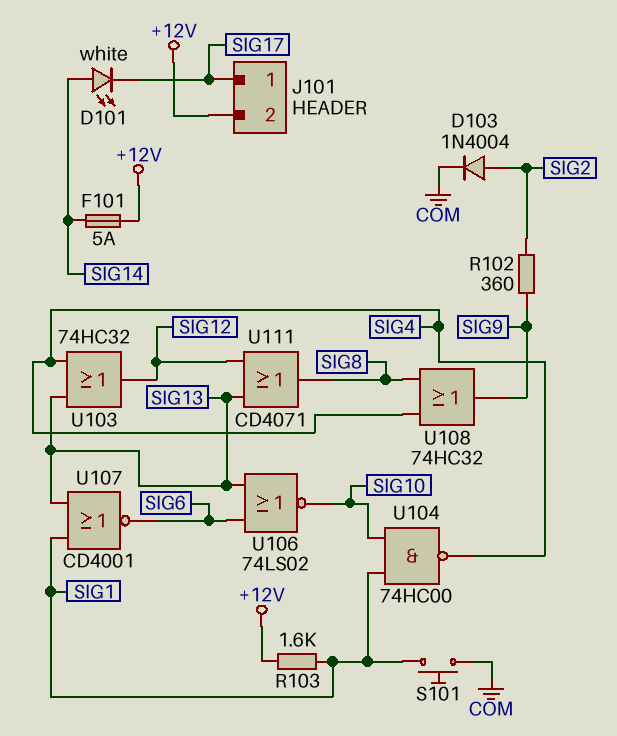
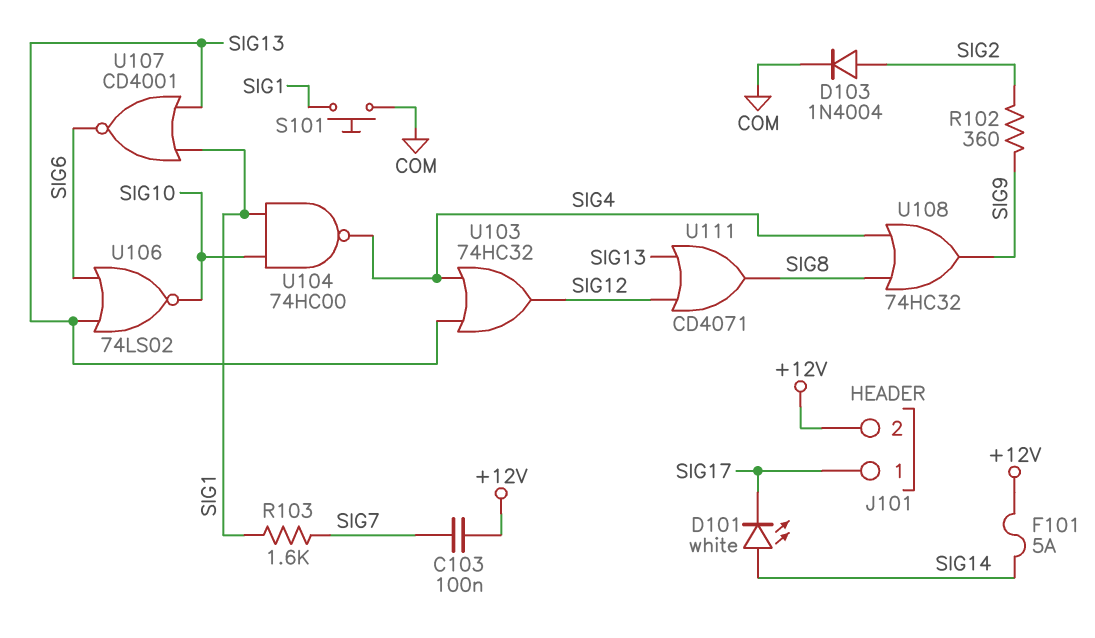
C103: none -> 100nF (+12V, SIG7)
R103: 1.6k (+12V, SIG1) -> 1.6k (SIG1, SIG7)

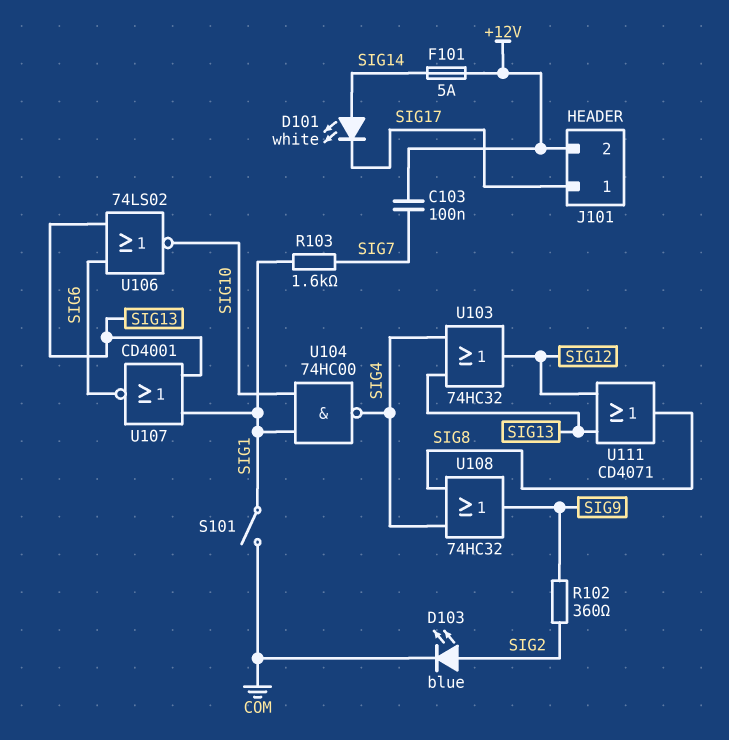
D103: diode 1N4004 (A SIG2, K COM) -> LED blue (A SIG2, K COM)
S101: button (COM, SIG1) -> switch (COM, SIG1)

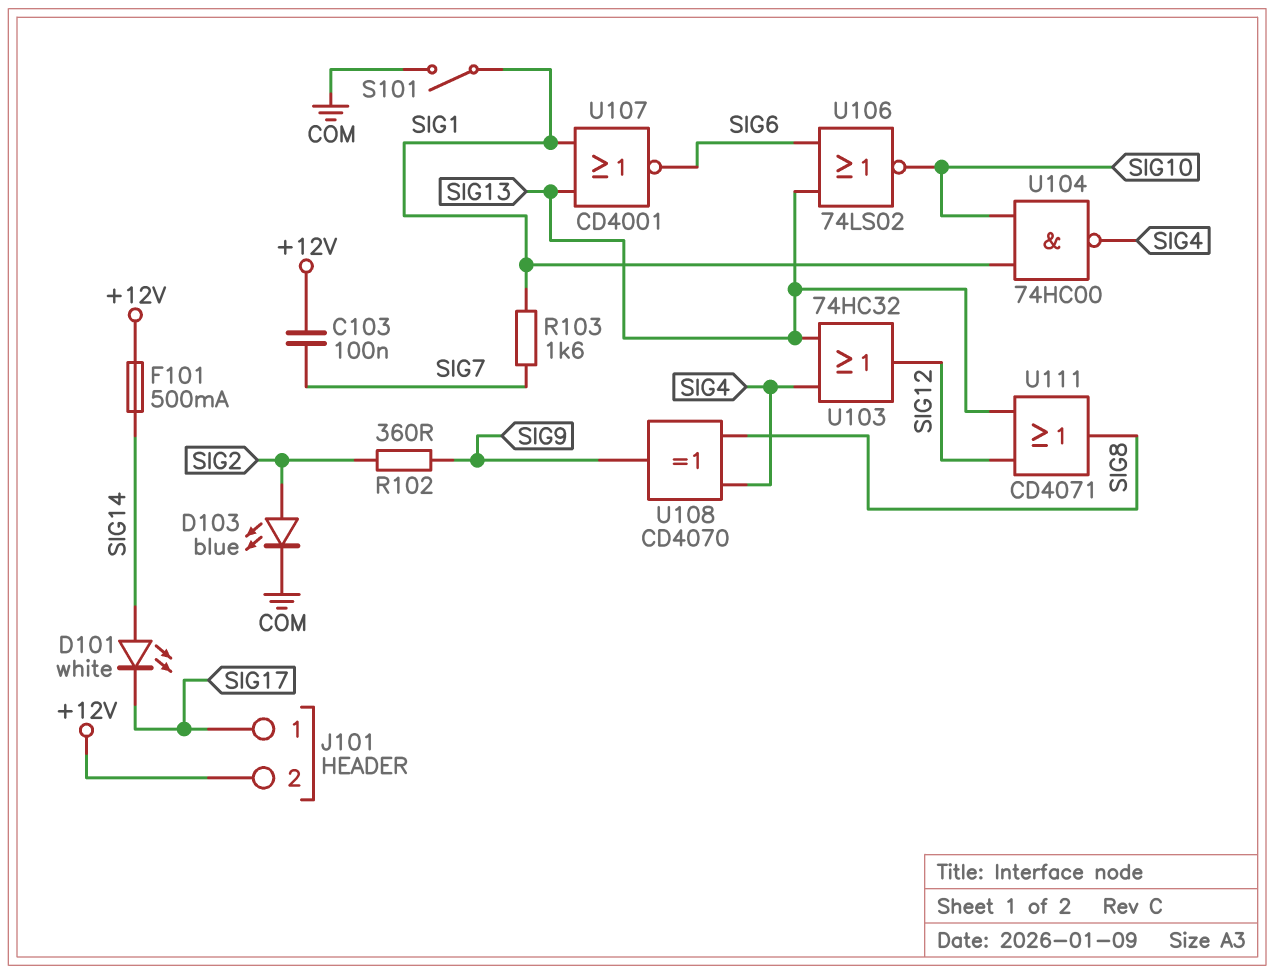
F101: 5A (+12V, SIG14) -> 500mA (+12V, SIG14)
U108: OR 74HC32 (in SIG4, in SIG8, out SIG9) -> XOR CD4070 (in SIG4, in SIG8, out SIG9)

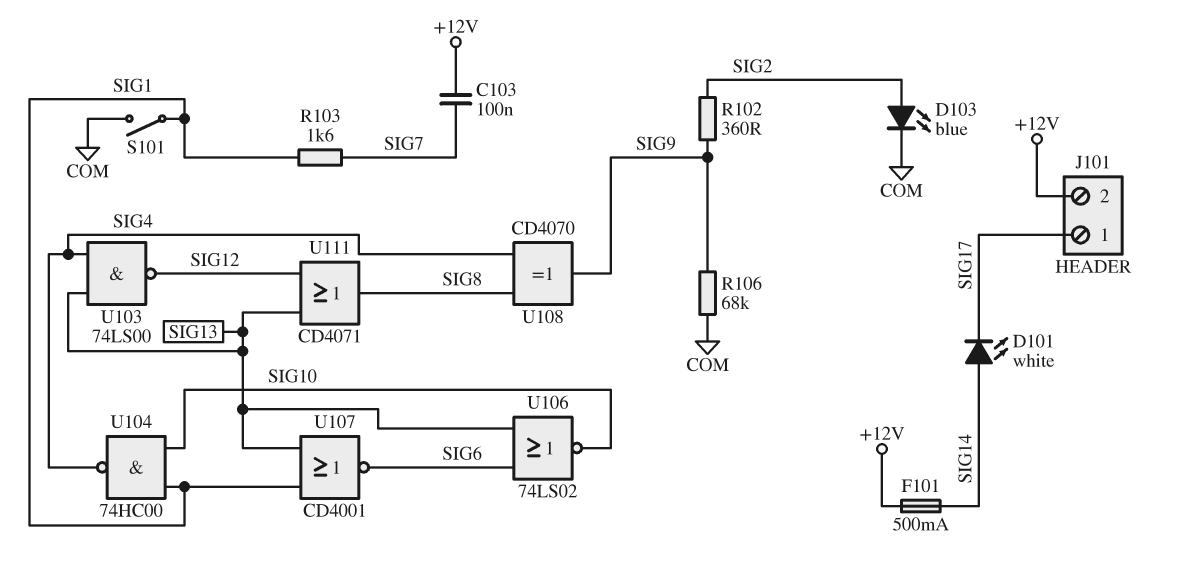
R106: none -> 68k (COM, SIG9)
U103: OR 74HC32 (in SIG4, in SIG13, out SIG12) -> NAND 74LS00 (in SIG4, in SIG13, out SIG12)

